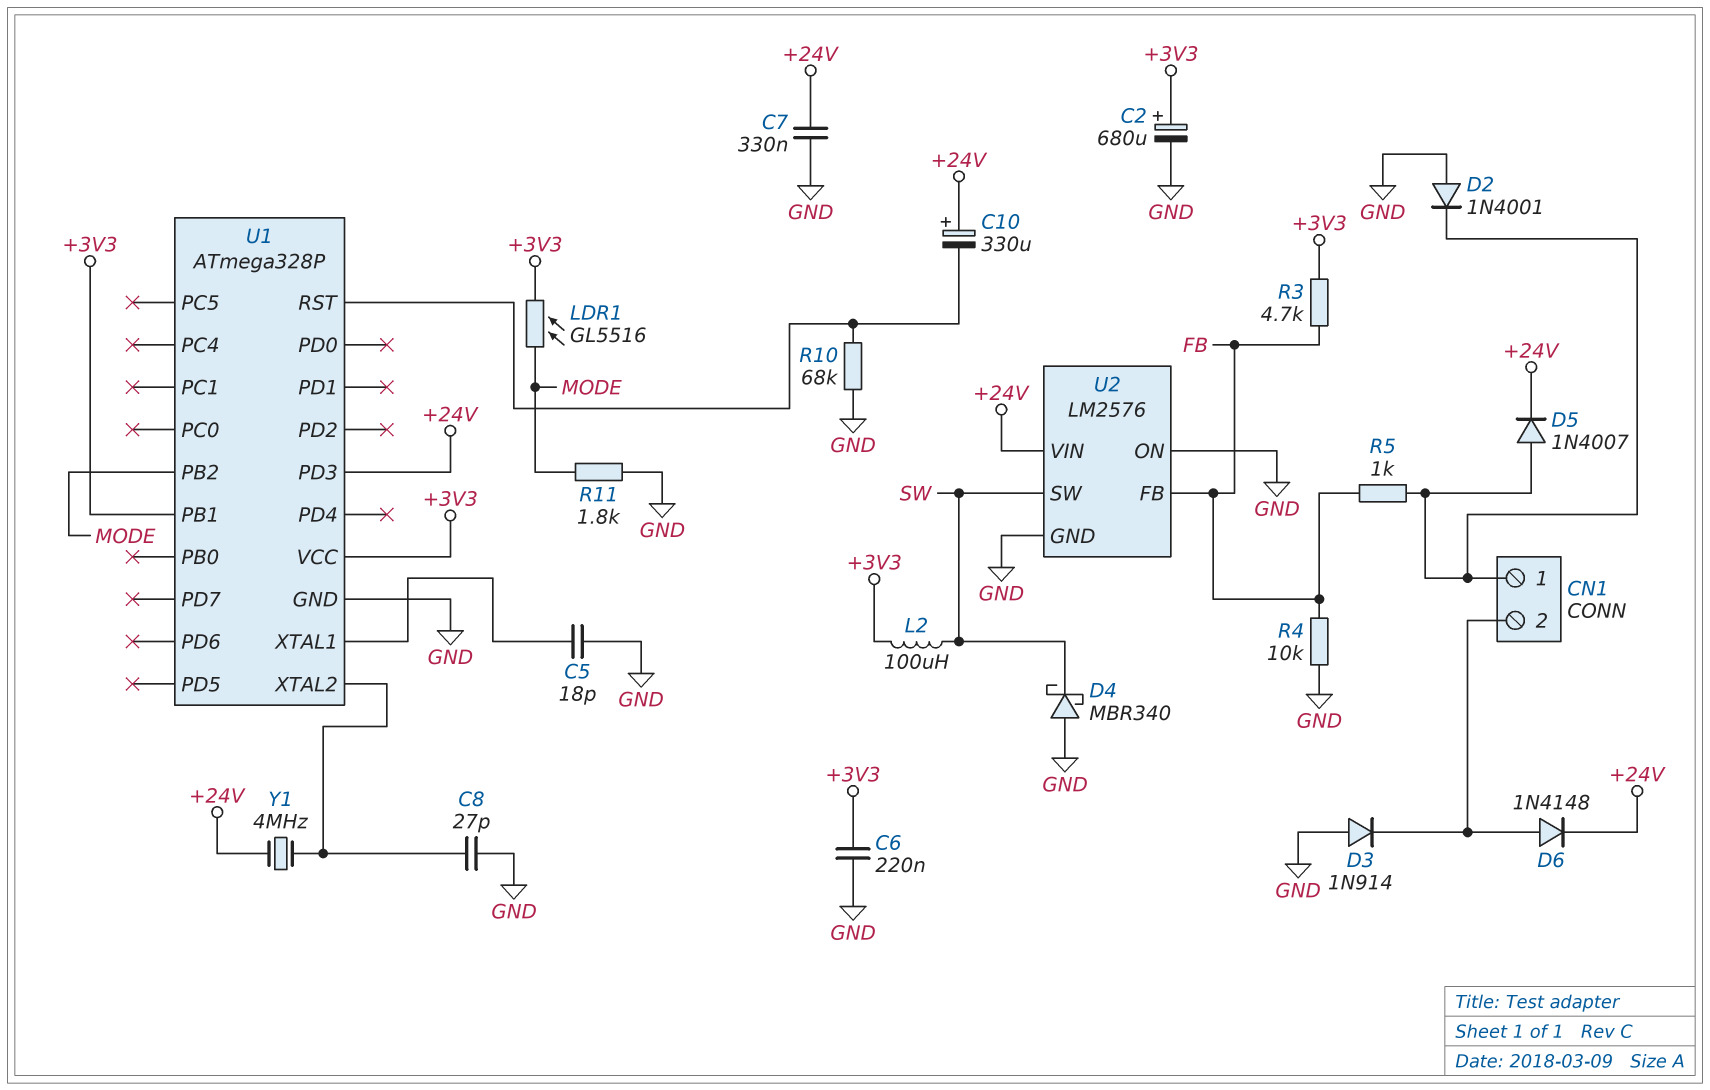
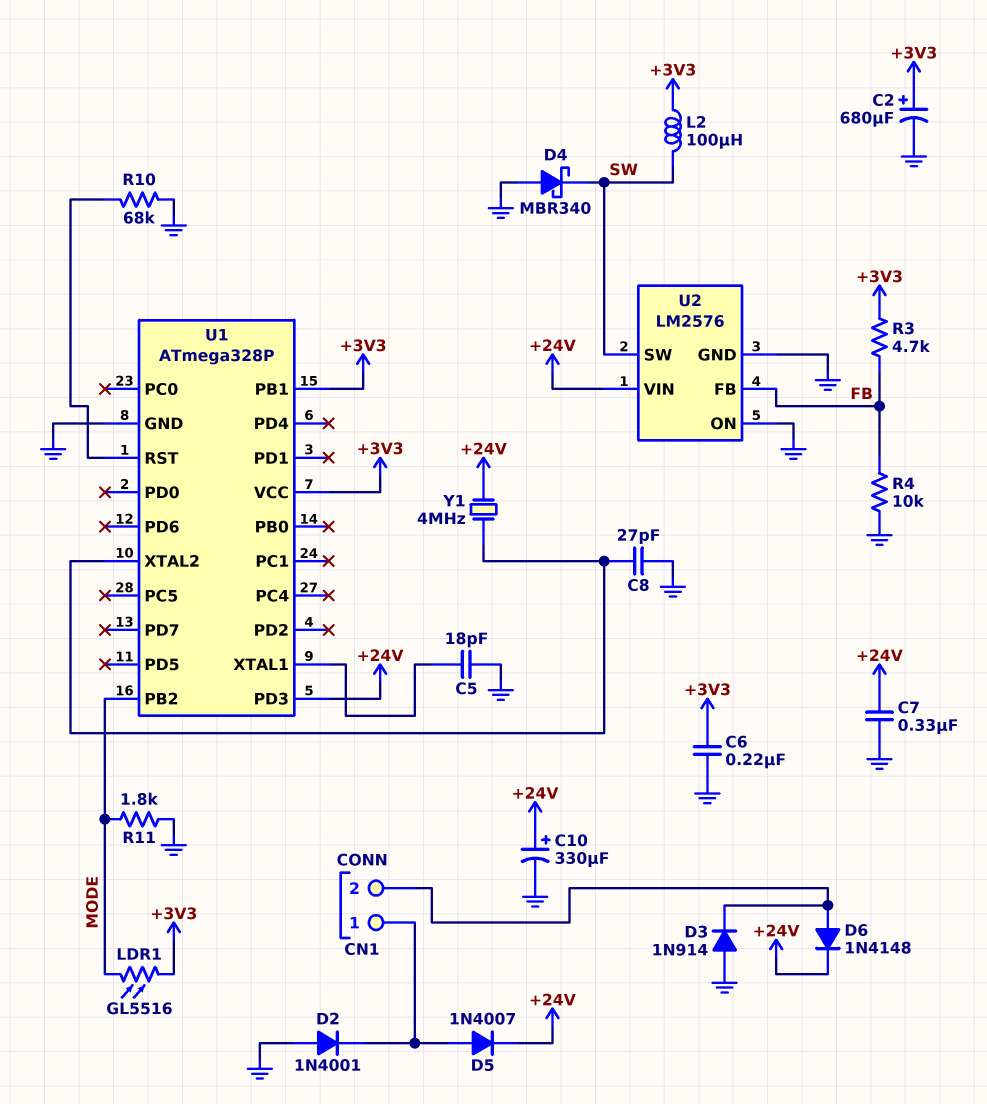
C10: 330uF (plus +24V, minus U1/RST) -> 330uF (plus +24V, minus GND)
R5: 1k (CN1/1, FB) -> none

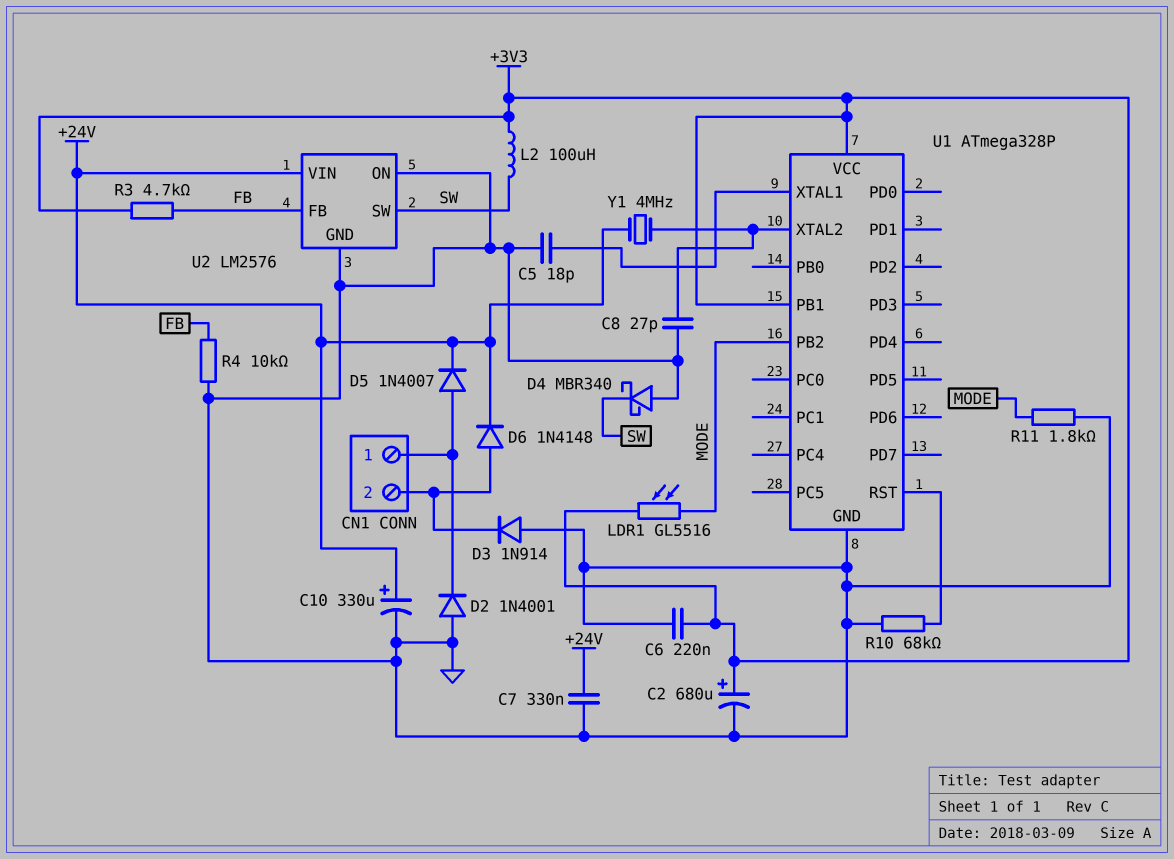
U1 pin PD3: +24V -> none

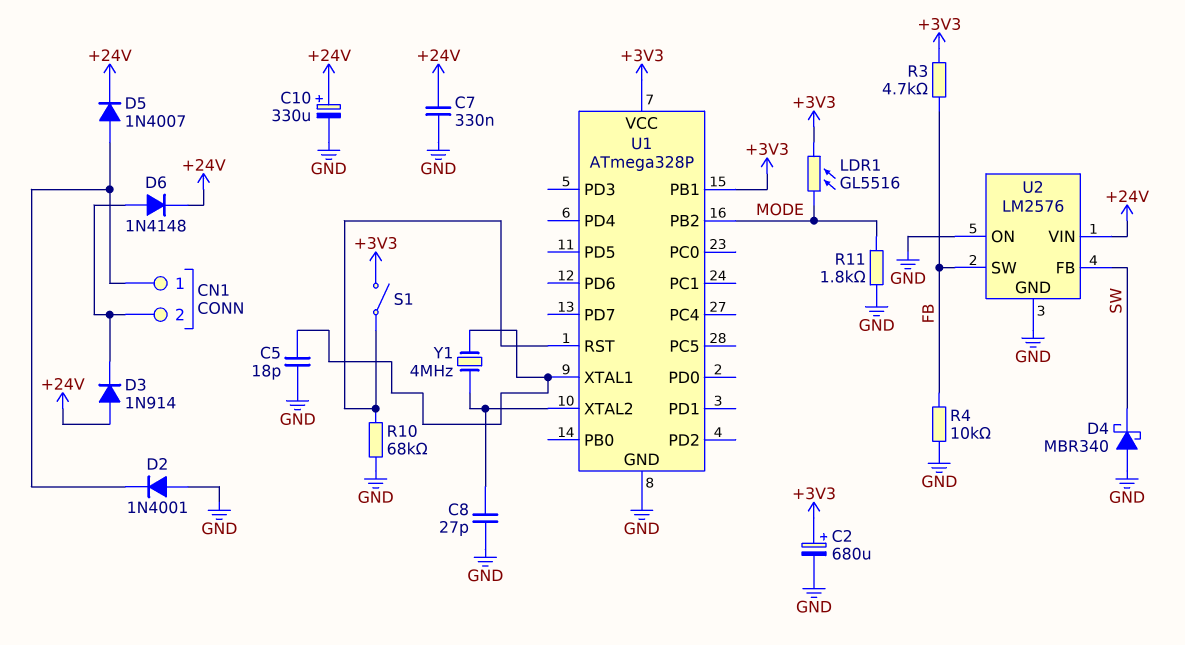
C6: 220nF (+3V3, GND) -> none
D3: diode 1N914 (A GND, K CN1/2) -> diode 1N914 (A +24V, K CN1/2)
L2: 100uH (+3V3, SW) -> none
S1: none -> switch (+3V3, U1/RST)
U2 pin FB: FB -> SW
U2 pin SW: SW -> FB
Y1: 4MHz (+24V, U1/XTAL2) -> 4MHz (U1/XTAL1, U1/XTAL2)

